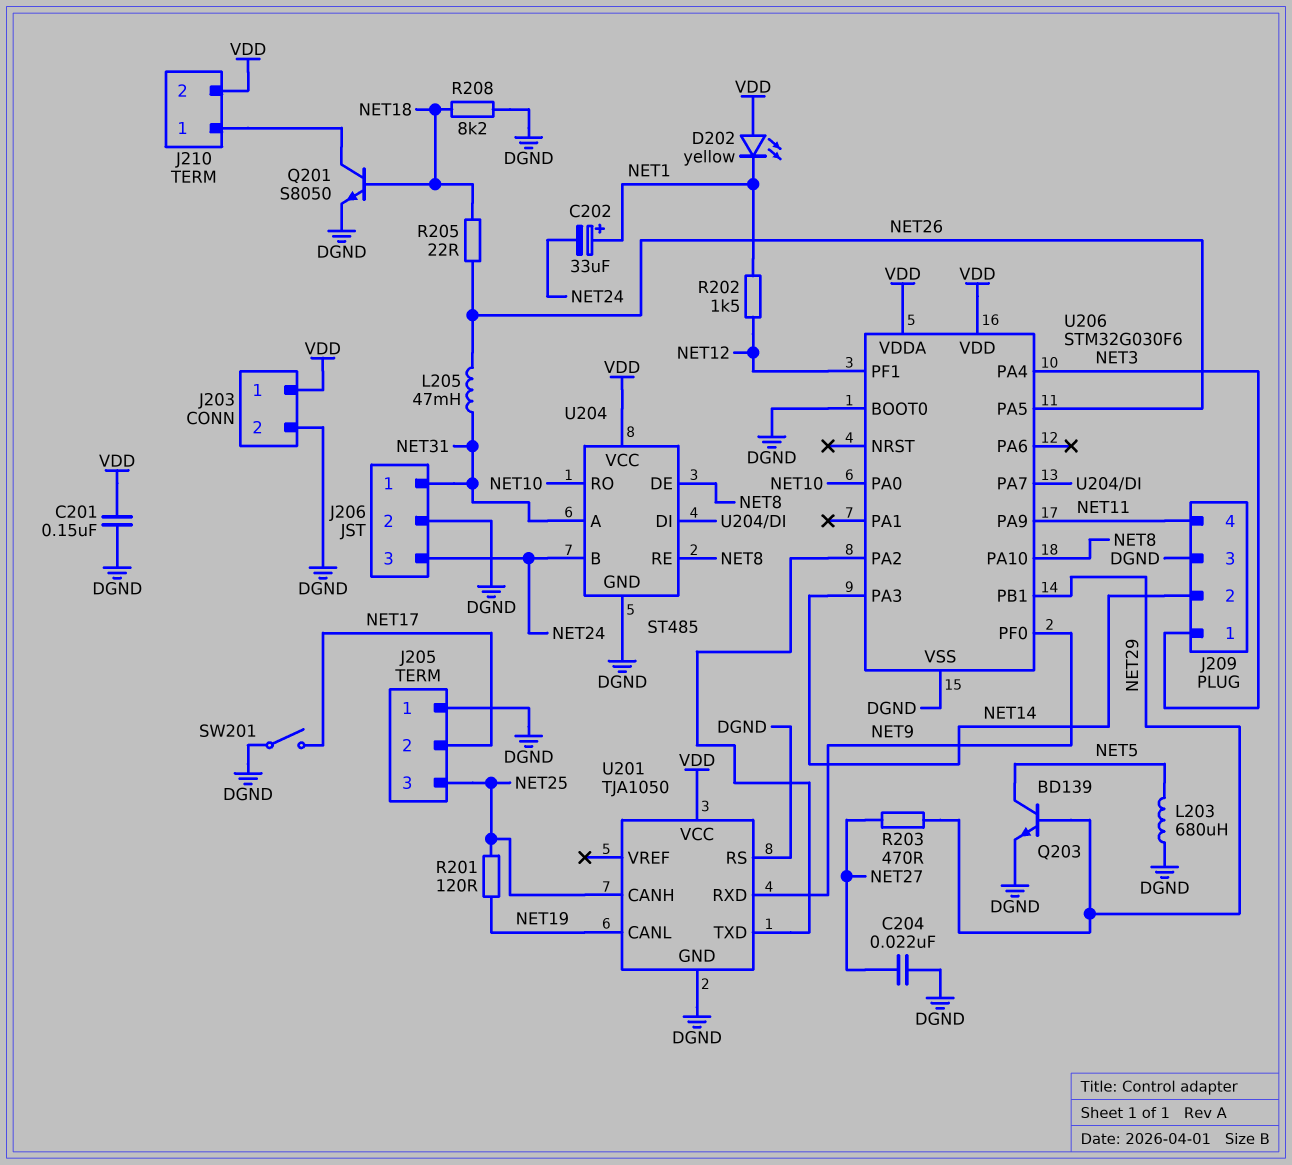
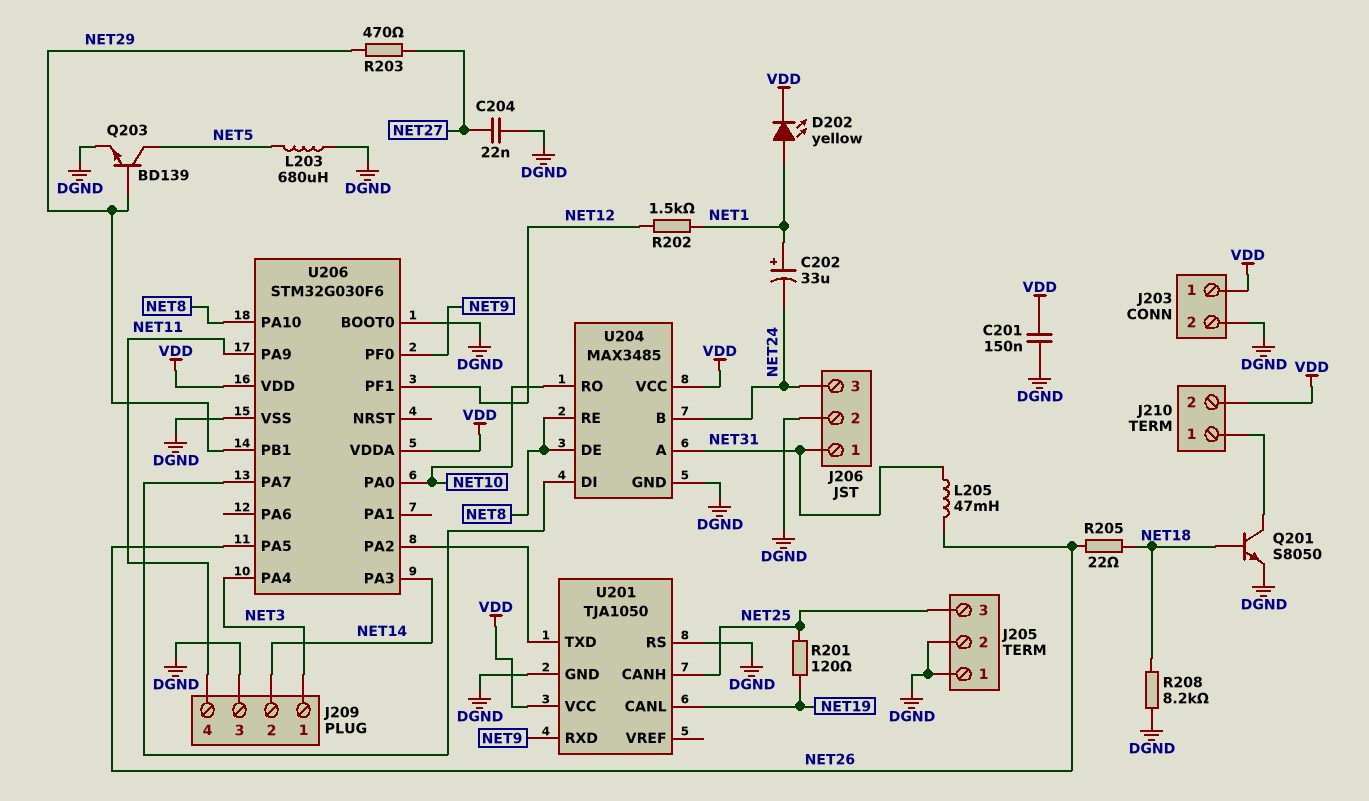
D202: LED yellow (A VDD, K NET1) -> LED yellow (A NET1, K VDD)
J205 pin 2: NET17 -> DGND
SW201: switch (DGND, NET17) -> none
U204: ST485 -> MAX3485

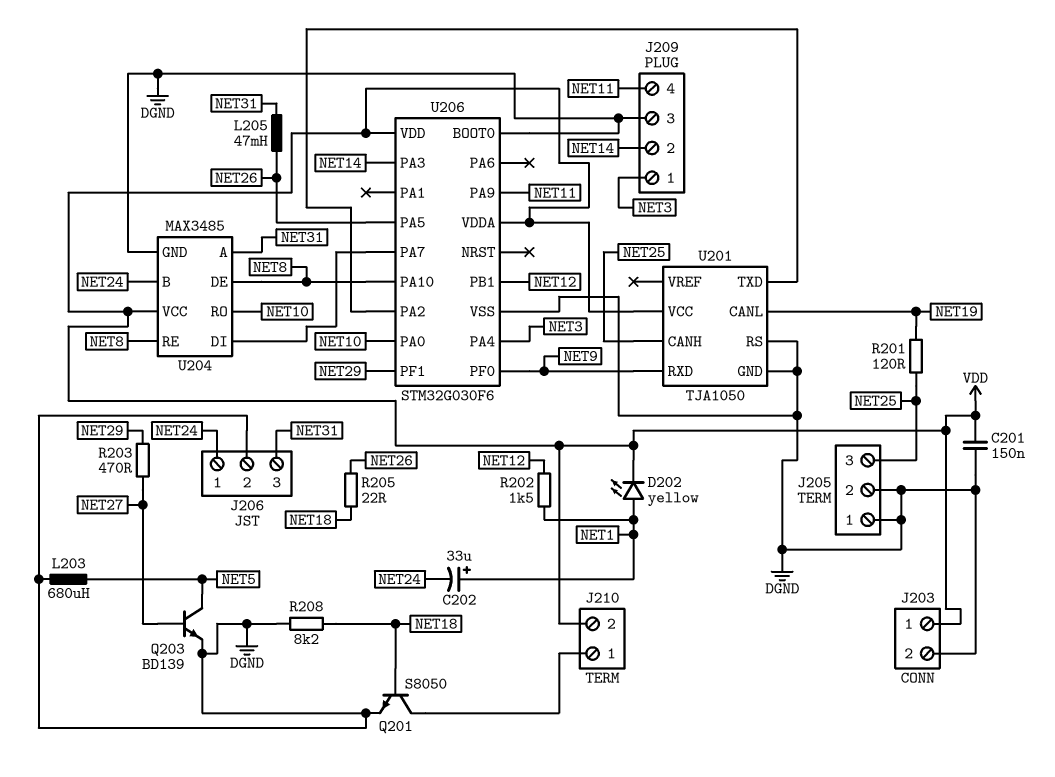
C204: 22nF (DGND, NET27) -> none
J206 pin 1: NET31 -> NET24
J206 pin 3: NET24 -> NET31
Q203: NPN BD139 (B NET29, C NET5, E DGND) -> NPN BD139 (B NET27, C NET5, E DGND)
U206 pin PB1: NET29 -> NET12
U206 pin PF1: NET12 -> NET29

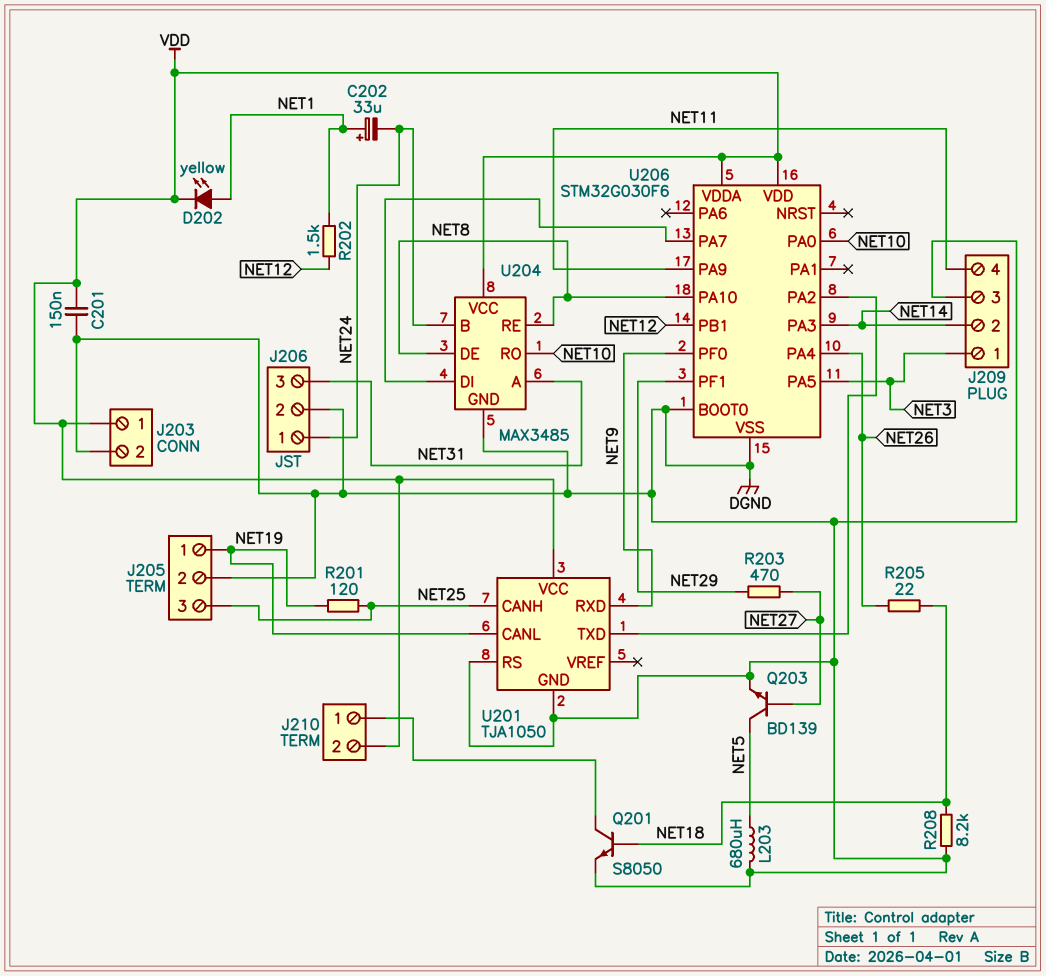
J205 pin 1: DGND -> NET19
L205: 47mH (NET26, NET31) -> none
U206 pin PA4: NET3 -> NET26
U206 pin PA5: NET26 -> NET3

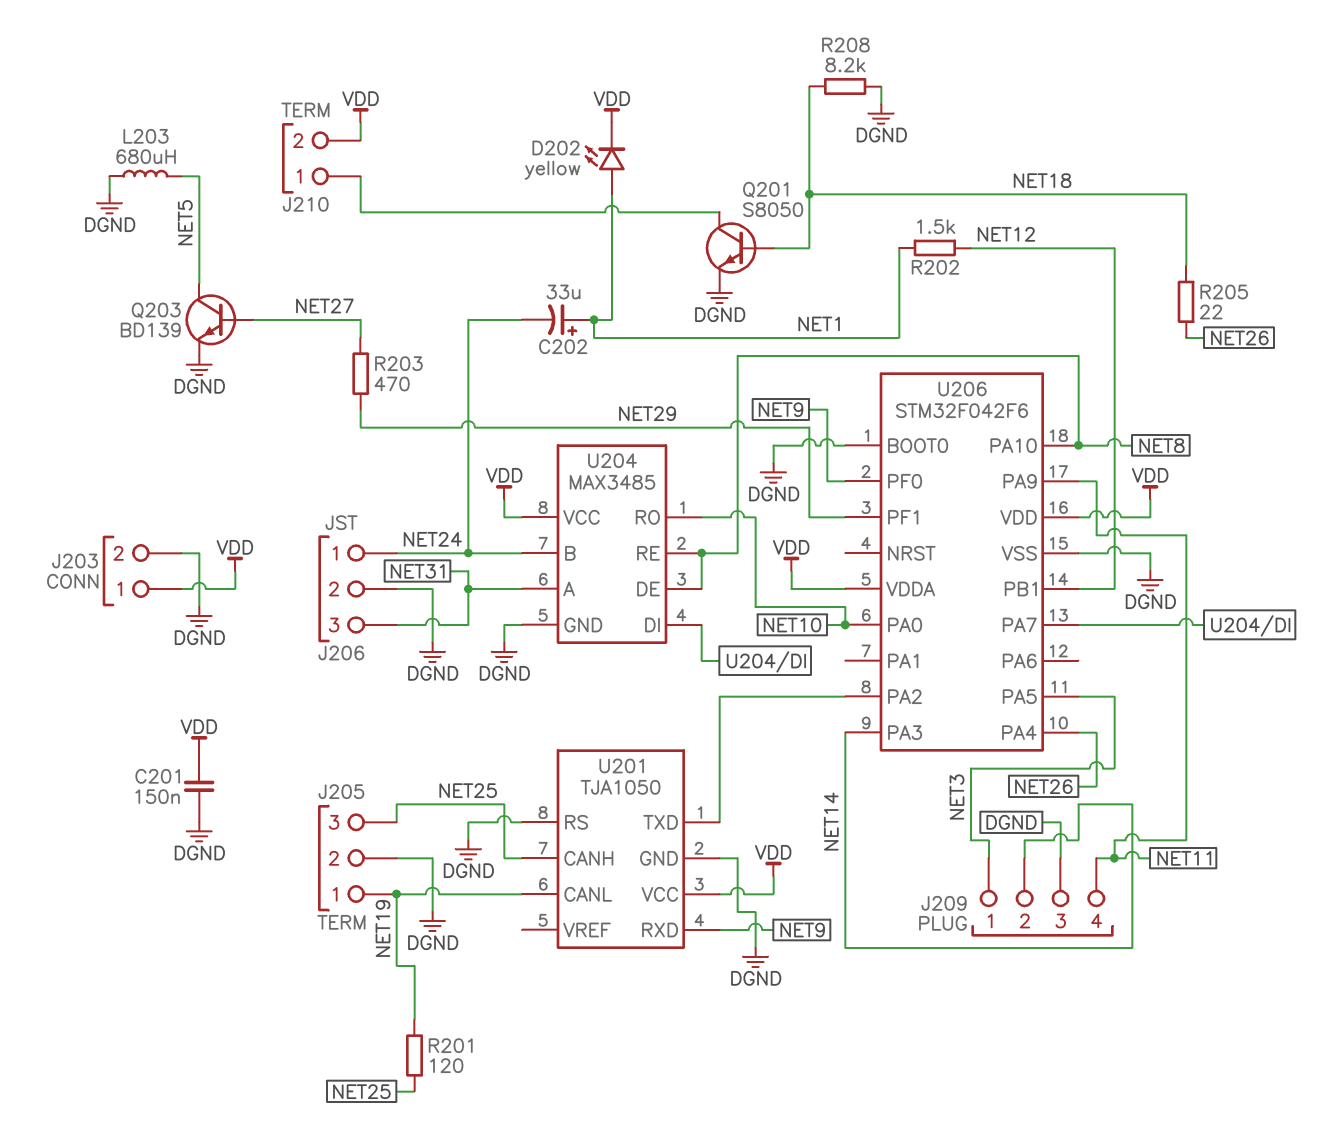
U206: STM32G030F6 -> STM32F042F6

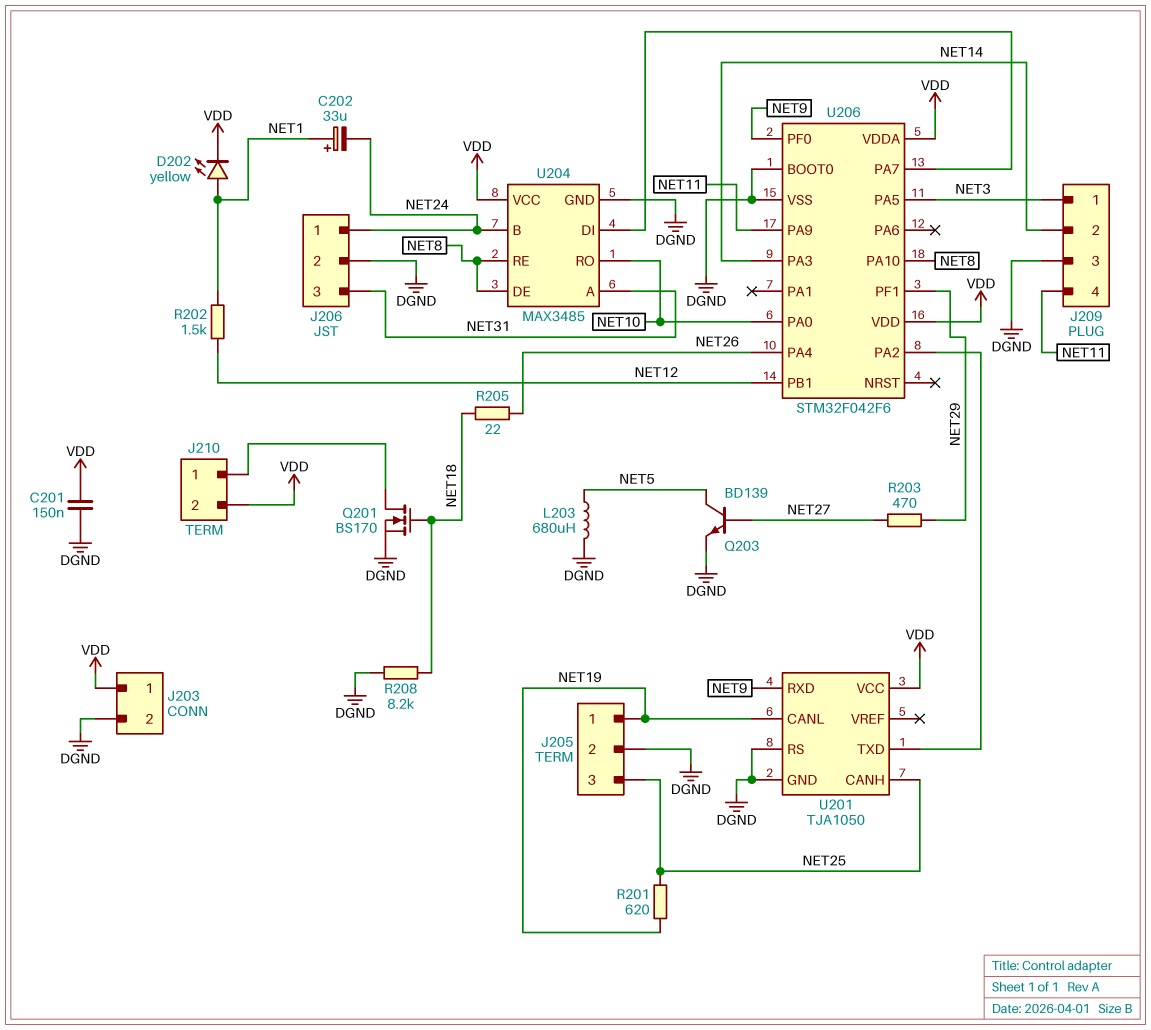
Q201: NPN S8050 (B NET18, C J210/1, E DGND) -> NMOS BS170 (G NET18, D J210/1, S DGND)
R201: 120 (NET19, NET25) -> 620 (NET19, NET25)

